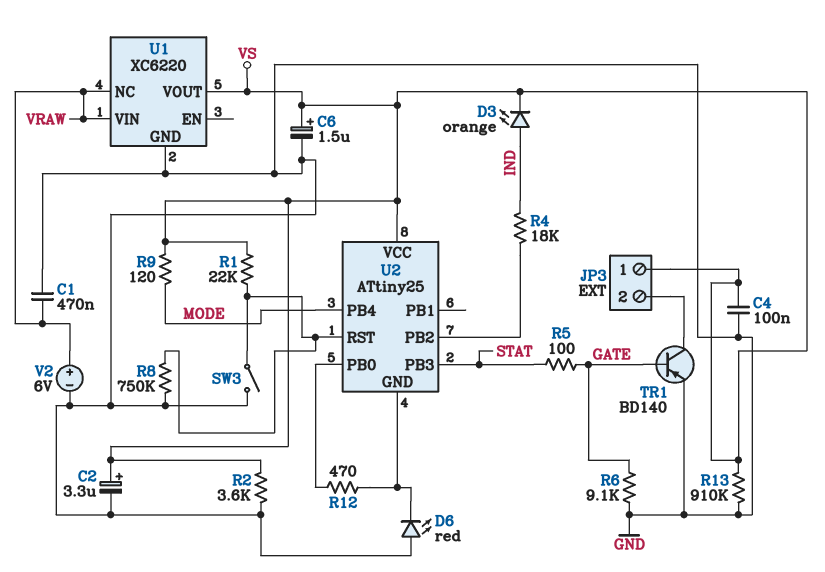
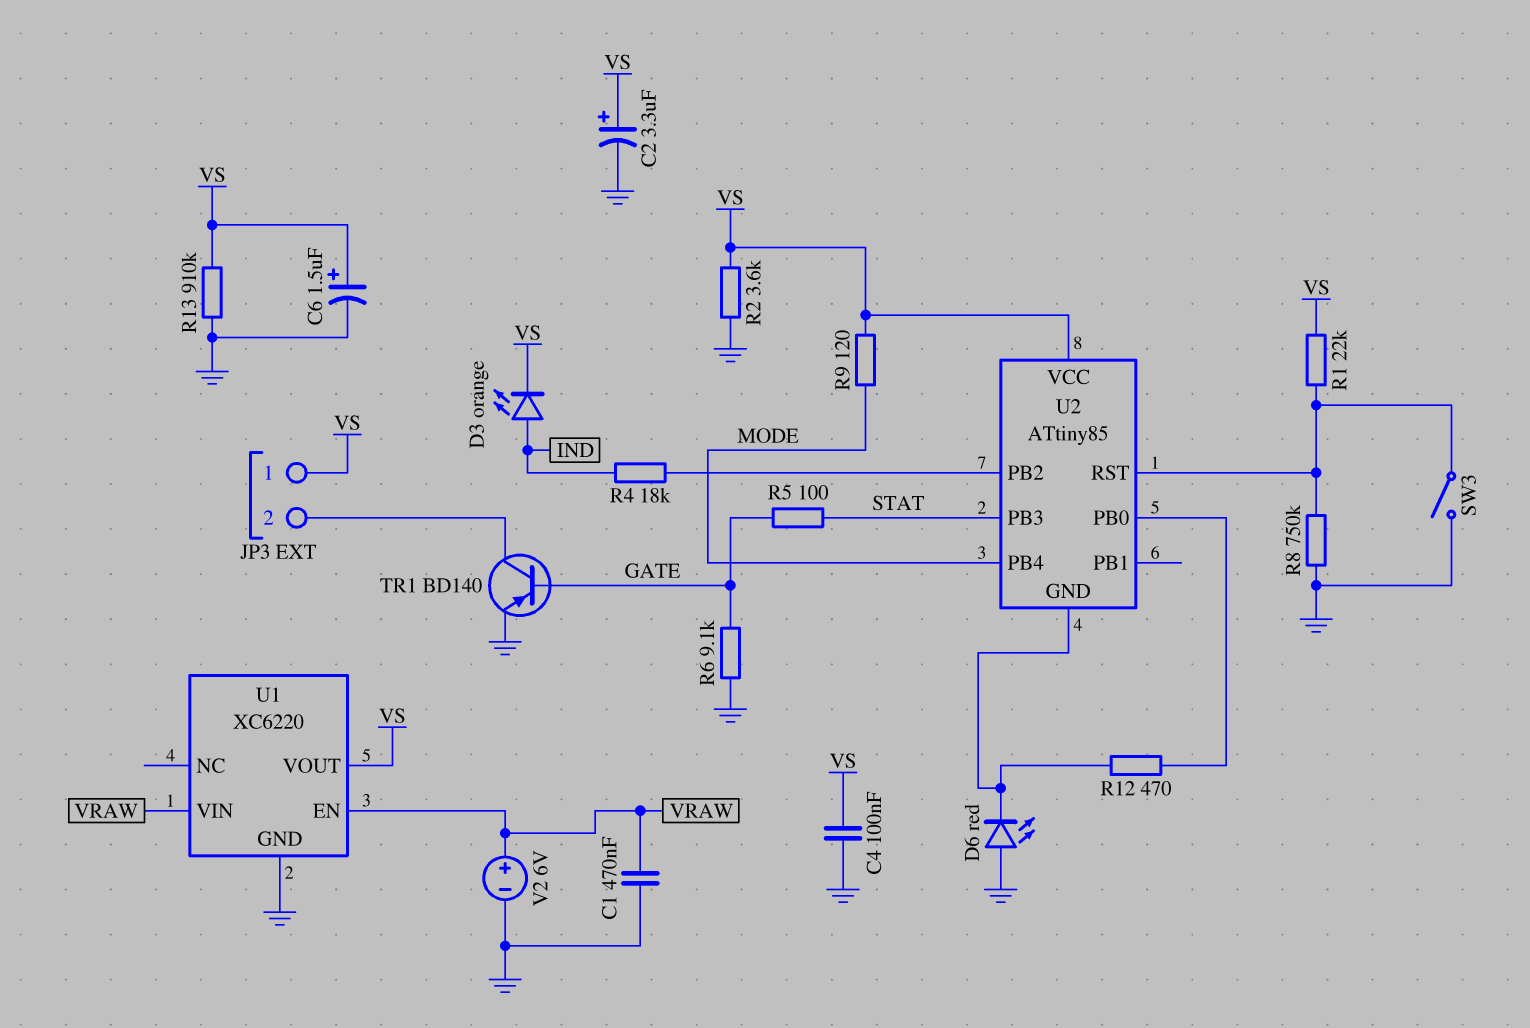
U1 pin EN: none -> VRAW
U1 pin NC: VRAW -> none
U2: ATtiny25 -> ATtiny85

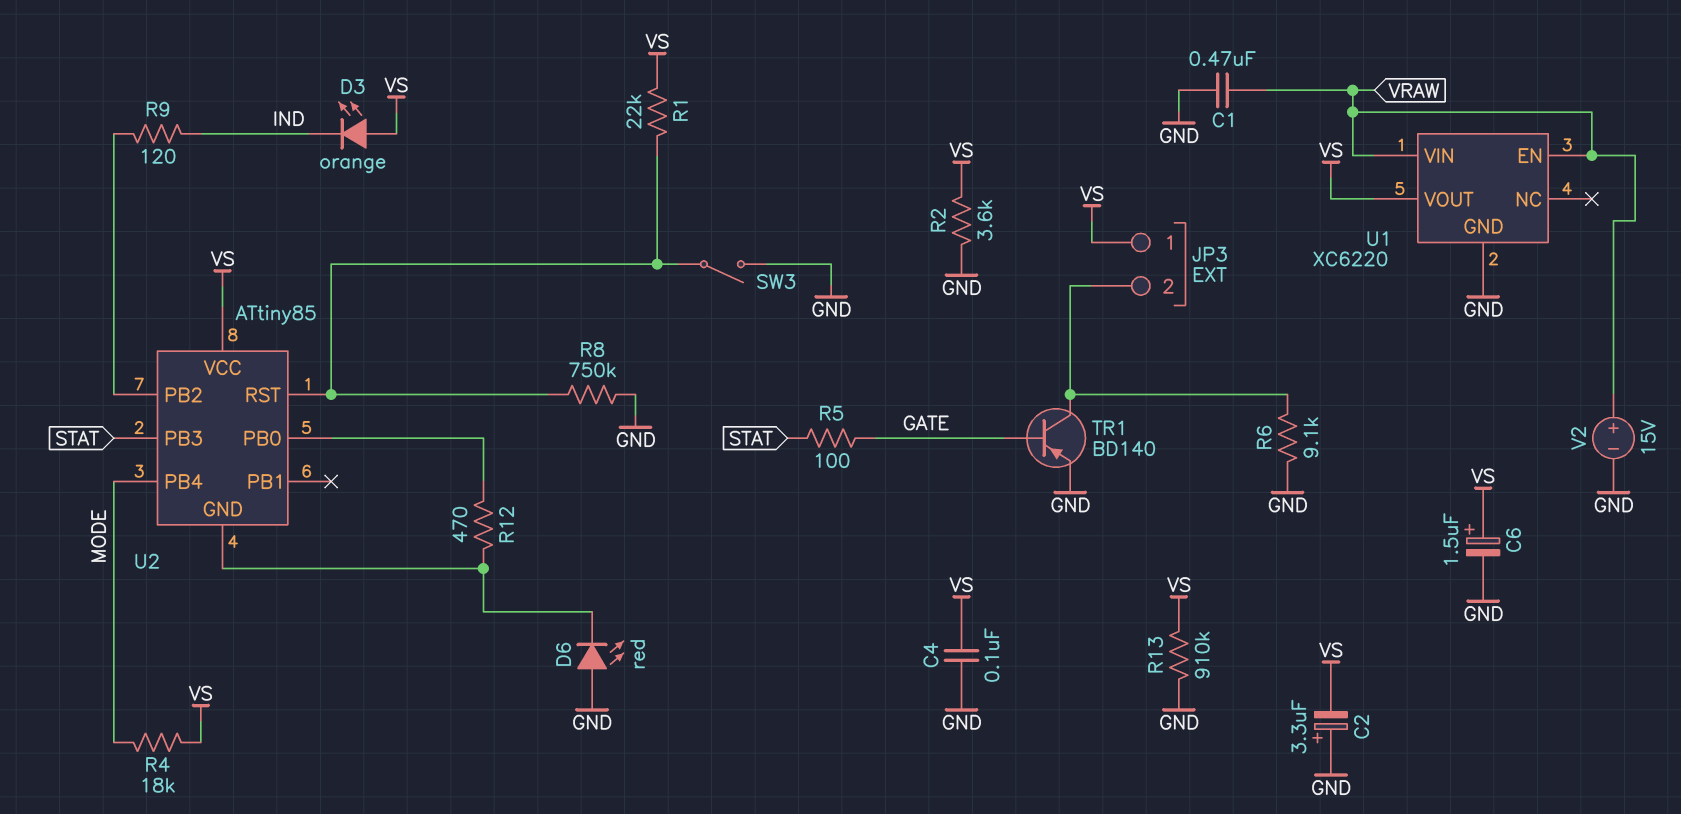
C2: 3.3uF (plus VS, minus GND) -> 3.3uF (plus GND, minus VS)
D3: LED orange (A IND, K VS) -> LED orange (A VS, K IND)
R4: 18k (IND, U2/PB2) -> 18k (MODE, VS)
R6: 9.1k (GATE, GND) -> 9.1k (GND, JP3/2)
R9: 120 (MODE, VS) -> 120 (IND, U2/PB2)
V2: 6V (plus VRAW, minus GND) -> 15V (plus VRAW, minus GND)

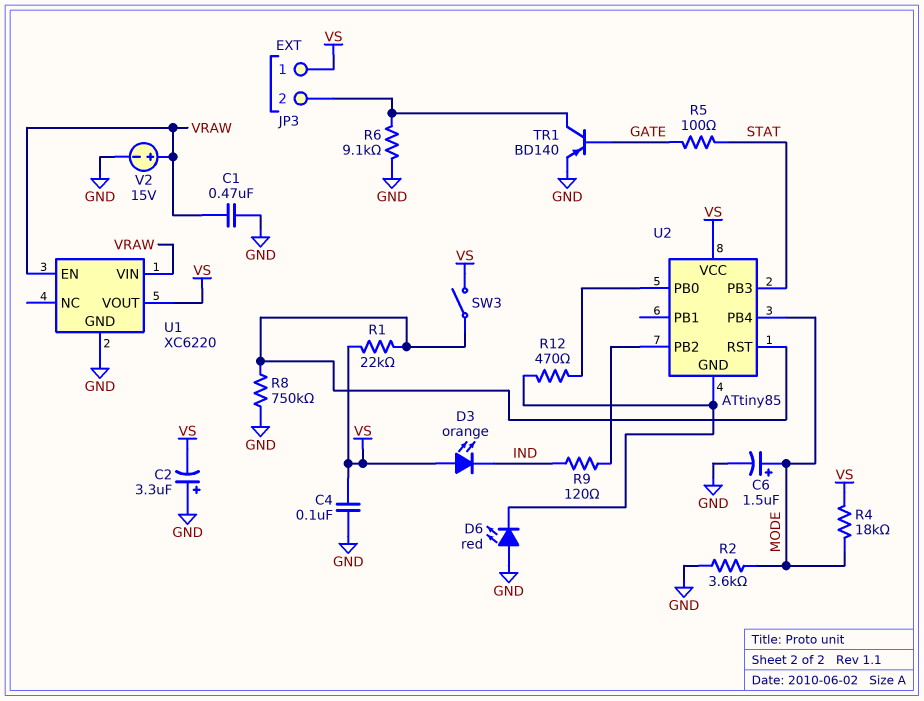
C6: 1.5uF (plus VS, minus GND) -> 1.5uF (plus MODE, minus GND)
R2: 3.6k (GND, VS) -> 3.6k (GND, MODE)
R13: 910k (GND, VS) -> none
SW3: switch (GND, U2/RST) -> switch (U2/RST, VS)

